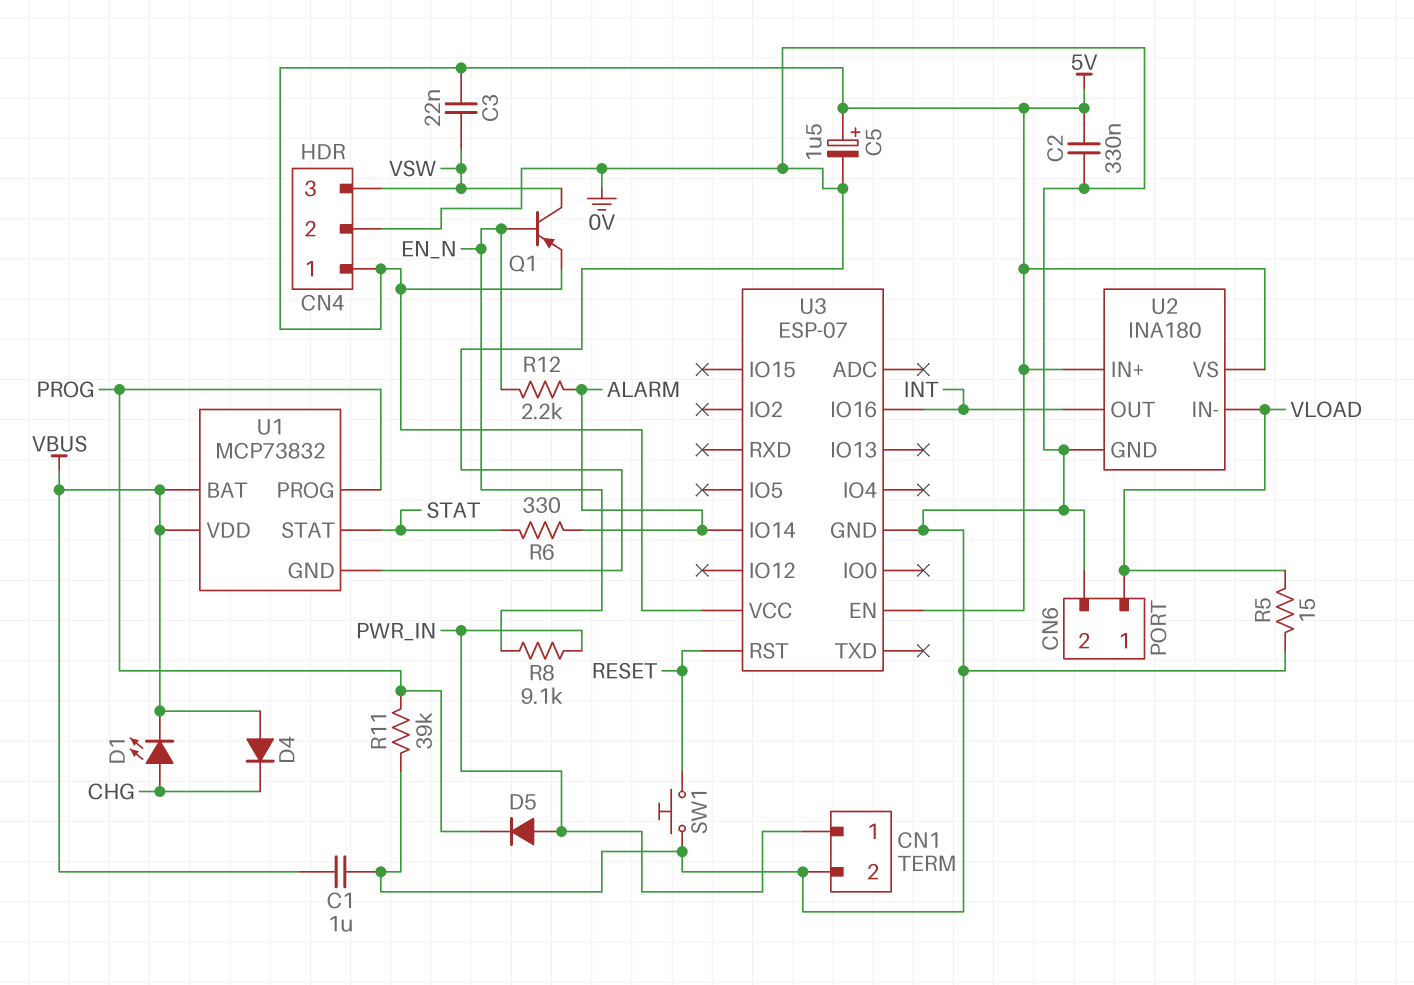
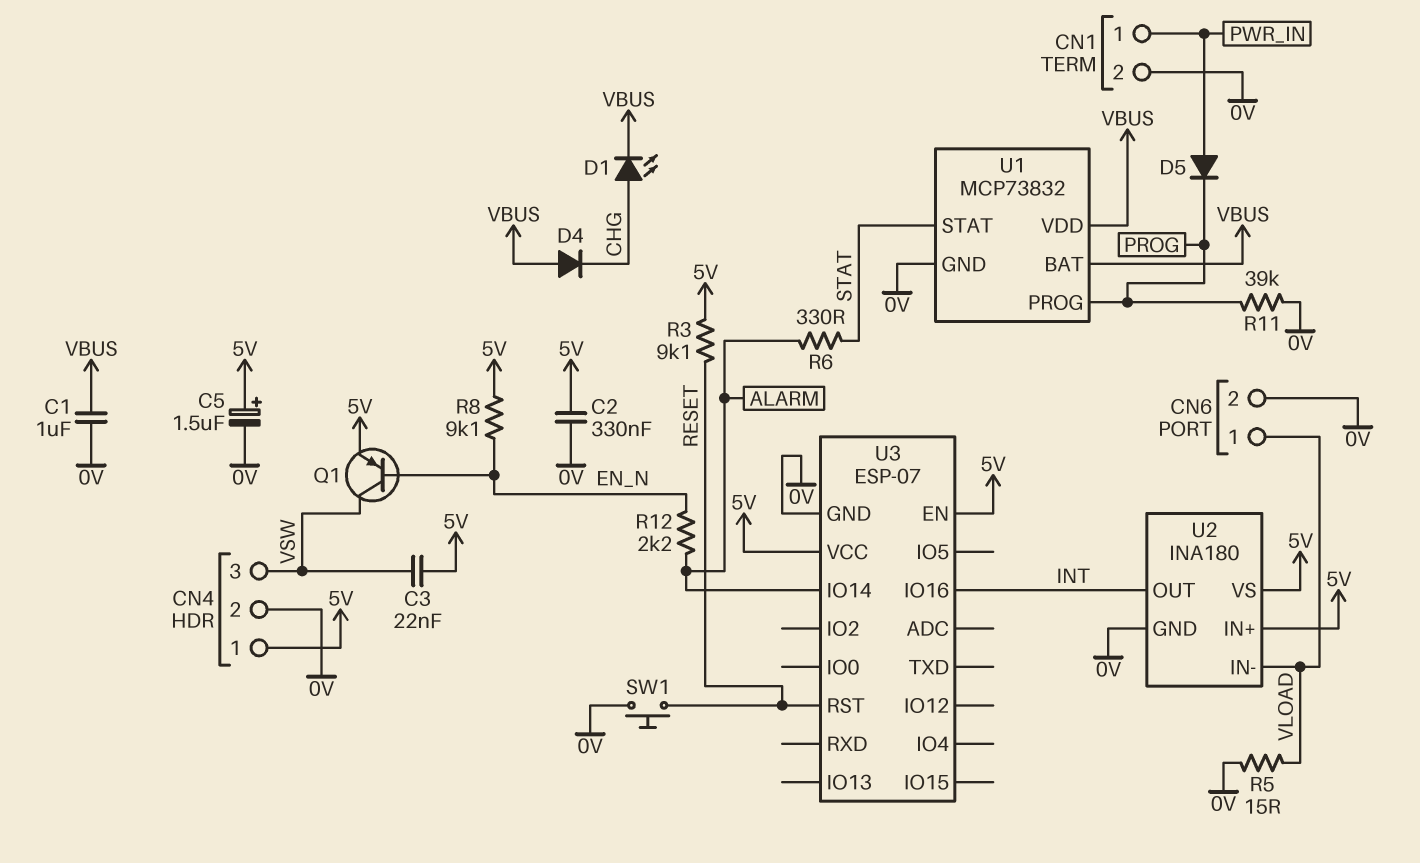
R3: none -> 9.1k (5V, RESET)
R8: 9.1k (EN_N, PWR_IN) -> 9.1k (5V, EN_N)

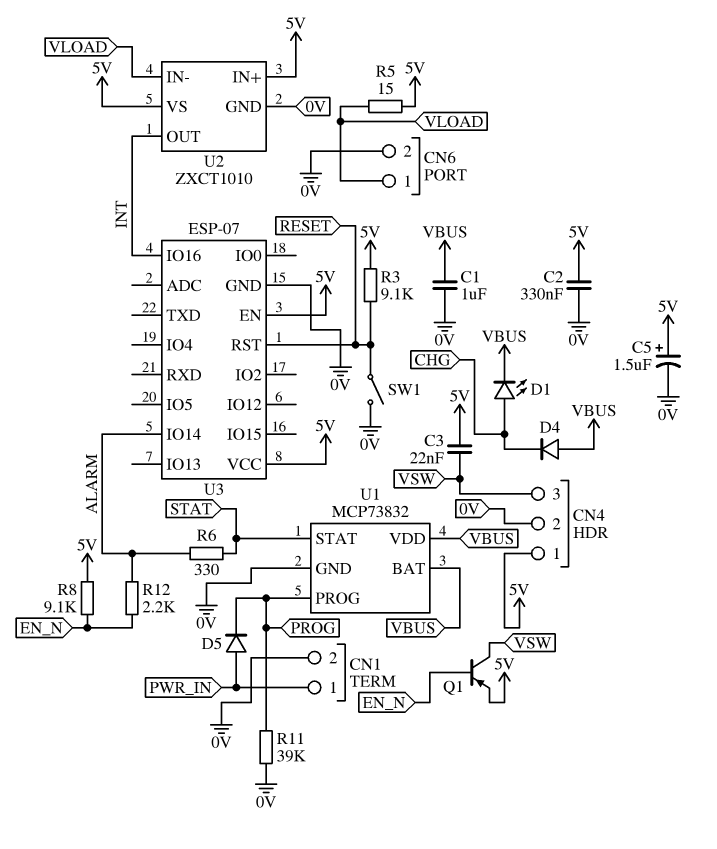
R5: 15 (0V, VLOAD) -> 15 (5V, VLOAD)
SW1: button (0V, RESET) -> switch (0V, RESET)
U2: INA180 -> ZXCT1010

